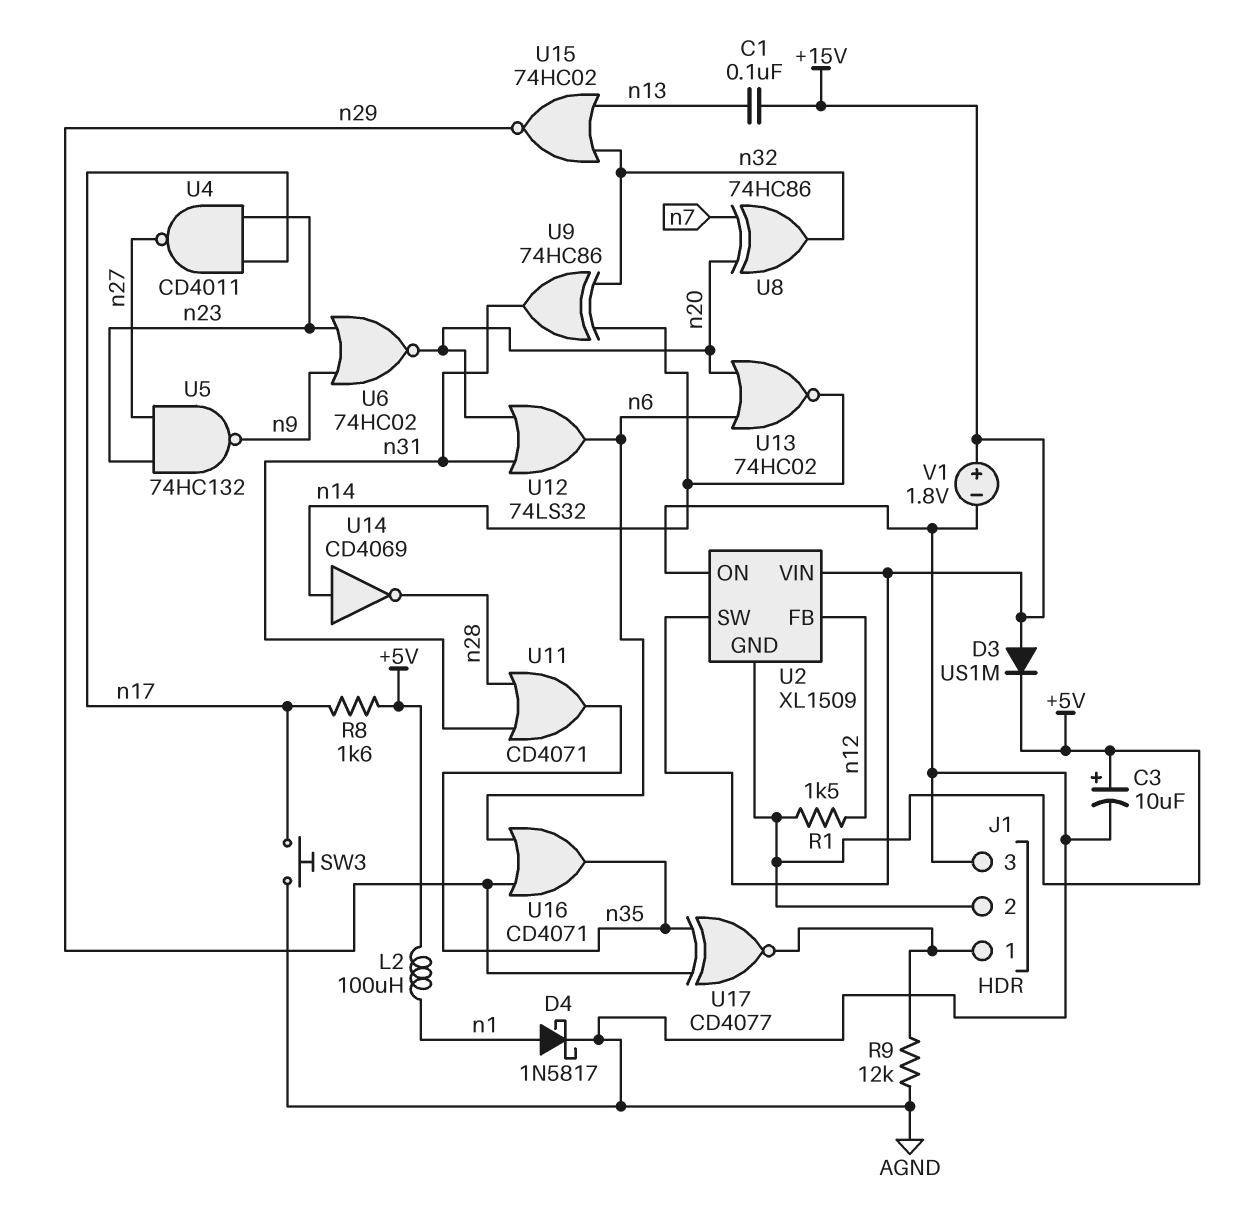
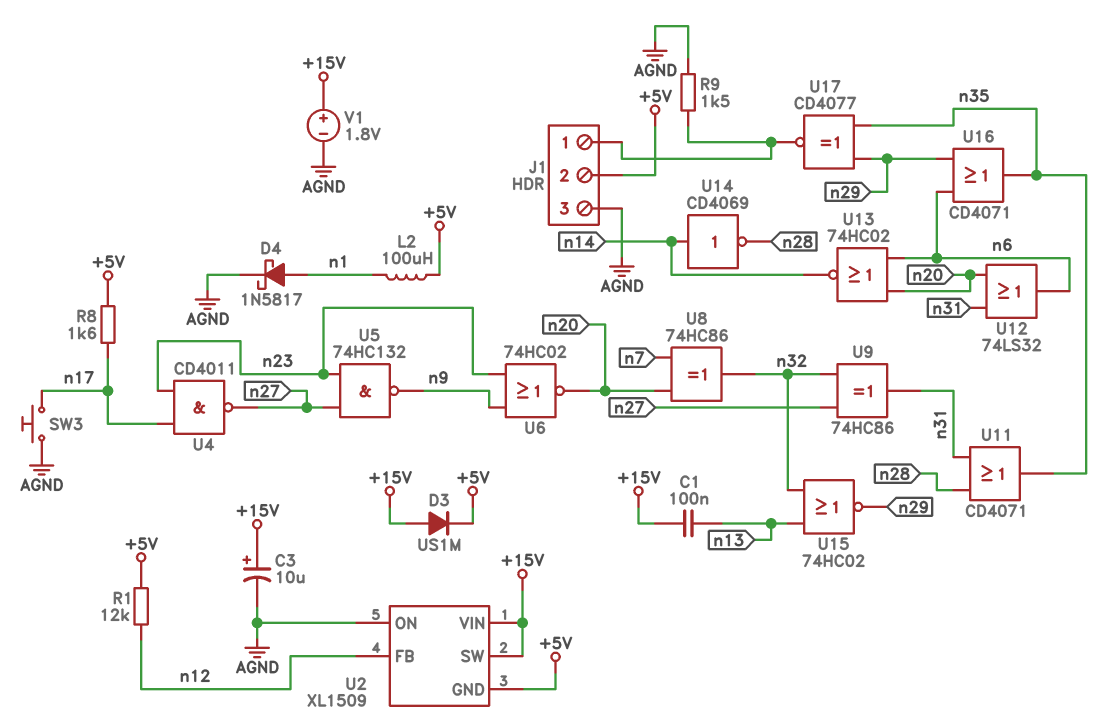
C3: 10uF (plus +5V, minus AGND) -> 10uF (plus +15V, minus AGND)
R1: 1.5k (+5V, n12) -> 12k (+5V, n12)
R9: 12k (AGND, J1/1) -> 1.5k (AGND, J1/1)
U9: XOR 74HC86 (in n14, in n32, out n31) -> XOR 74HC86 (in n27, in n32, out n31)

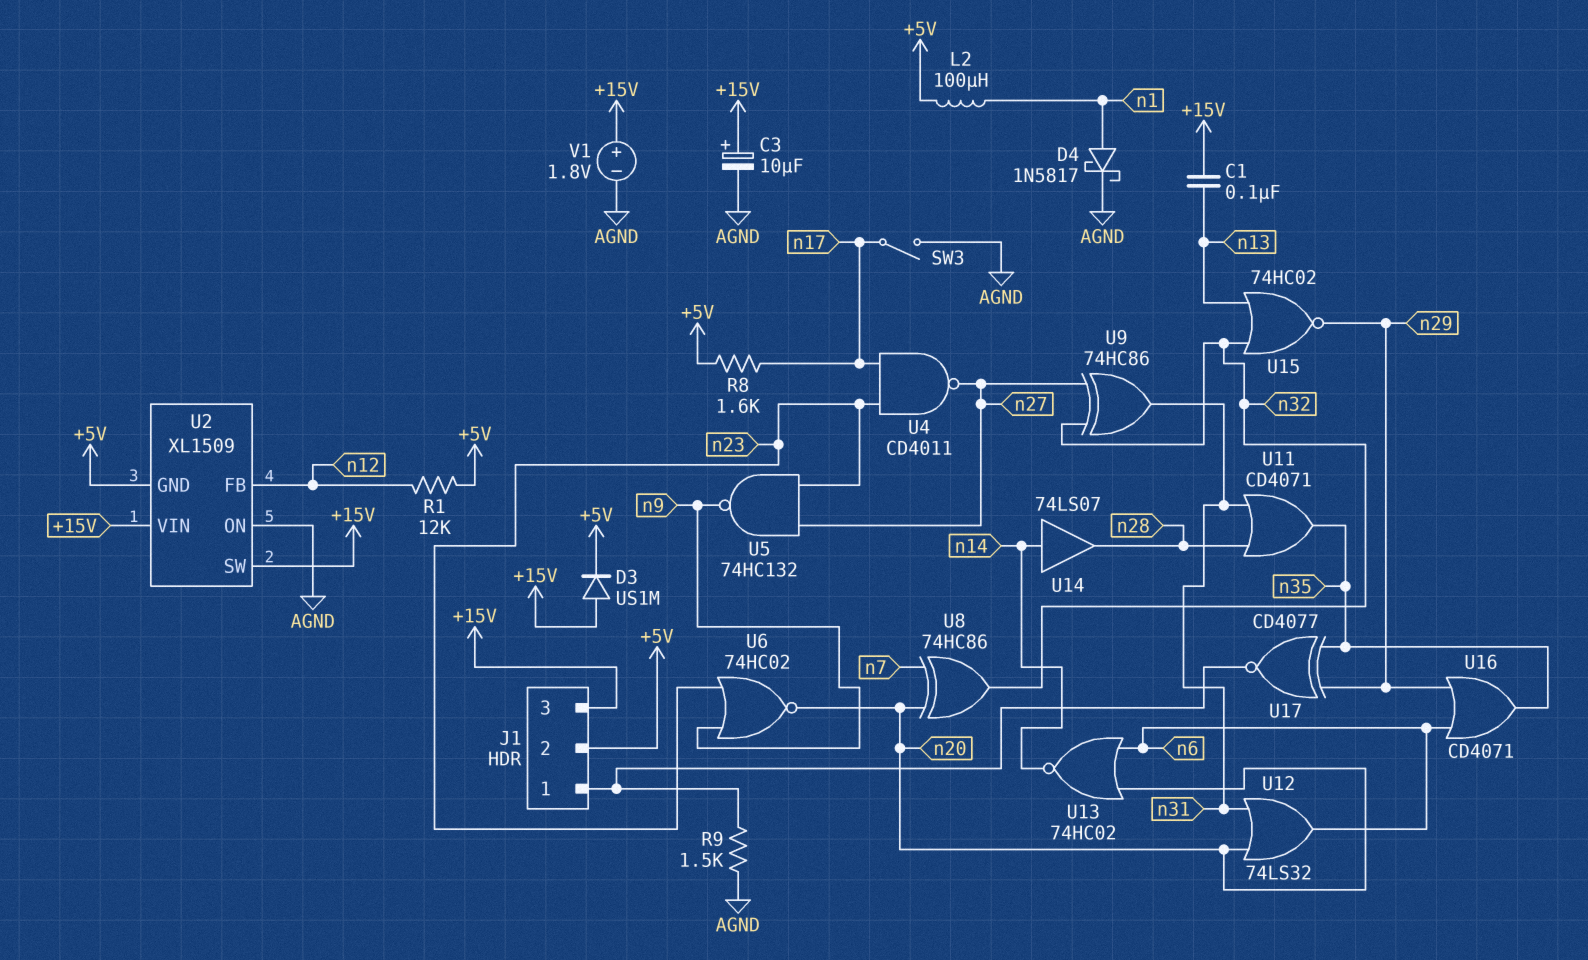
J1 pin 3: AGND -> +15V
SW3: button (AGND, n17) -> switch (AGND, n17)
U14: NOT CD4069 (in n14, out n28) -> buffer 74LS07 (in n14, out n28)

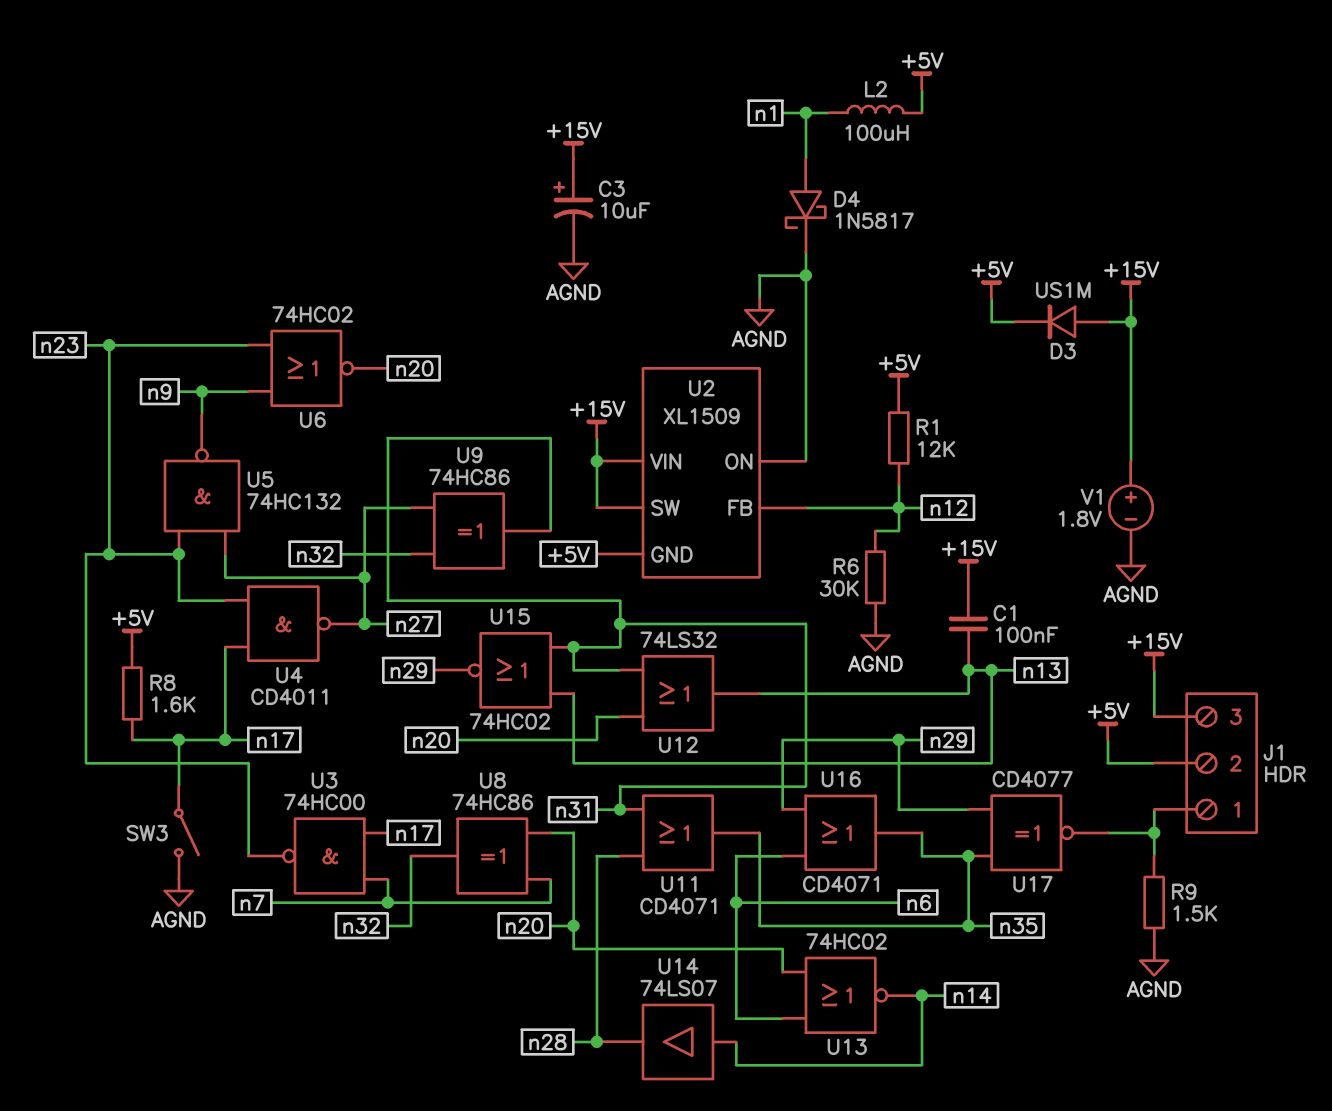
R6: none -> 30k (AGND, n12)
U3: none -> NAND 74HC00 (in n7, in n17, out n23)
U12: OR 74LS32 (in n20, in n31, out n6) -> OR 74LS32 (in n20, in n31, out n13)
U15: NOR 74HC02 (in n13, in n32, out n29) -> NOR 74HC02 (in n13, in n31, out n29)

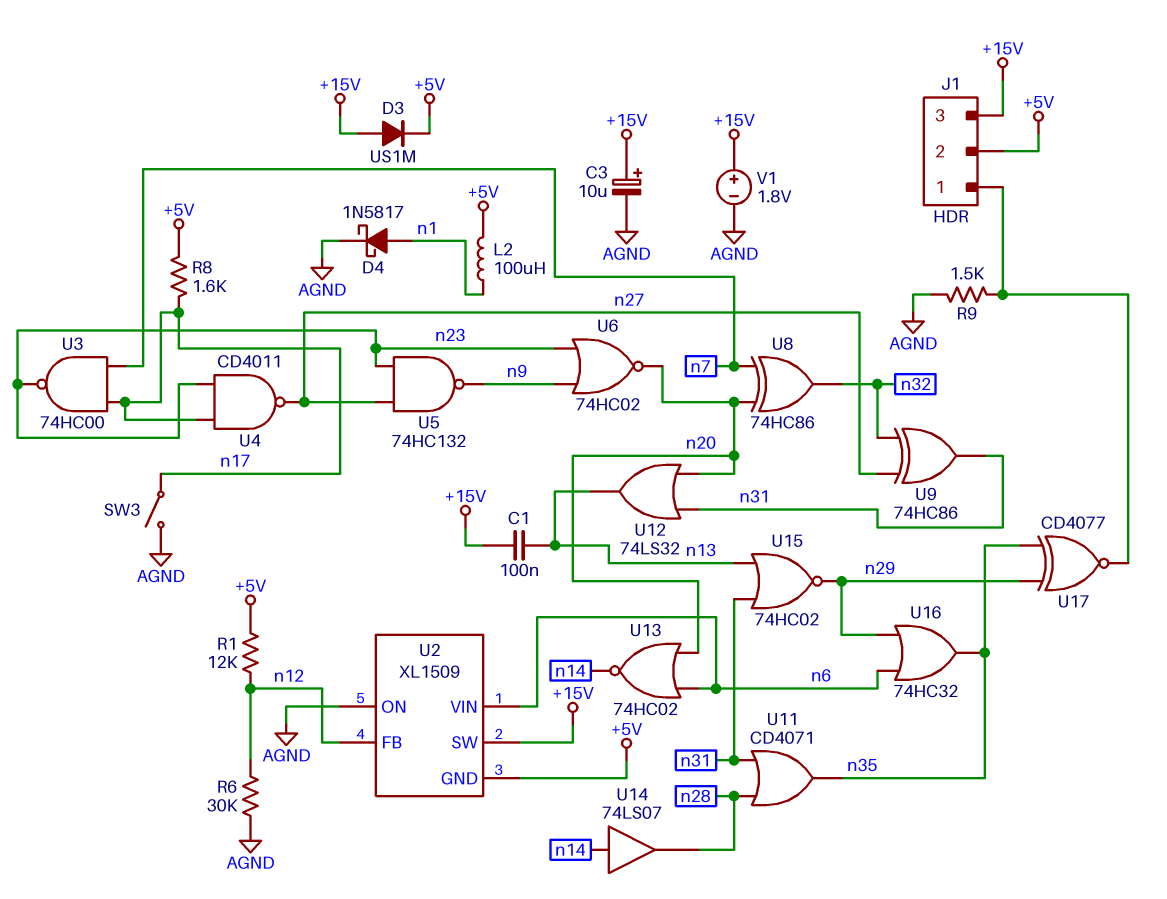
U2 pin VIN: +15V -> n6
U16: OR CD4071 (in n6, in n29, out n35) -> OR 74HC32 (in n6, in n29, out n35)

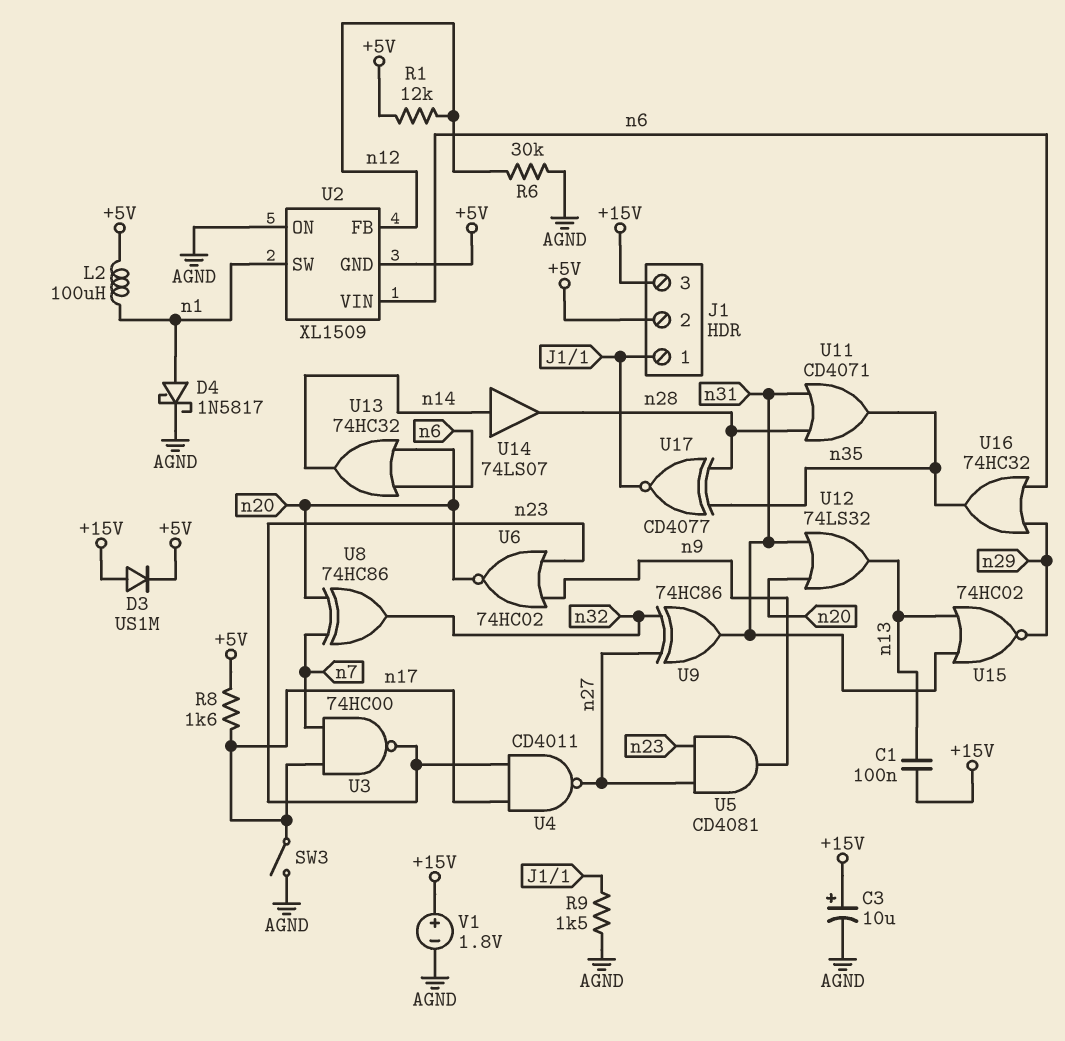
U2 pin SW: +15V -> n1
U5: NAND 74HC132 (in n23, in n27, out n9) -> AND CD4081 (in n23, in n27, out n9)
U13: NOR 74HC02 (in n6, in n20, out n14) -> OR 74HC32 (in n6, in n20, out n14)
U17: XNOR CD4077 (in n29, in n35, out J1/1) -> XNOR CD4077 (in n28, in n35, out J1/1)

